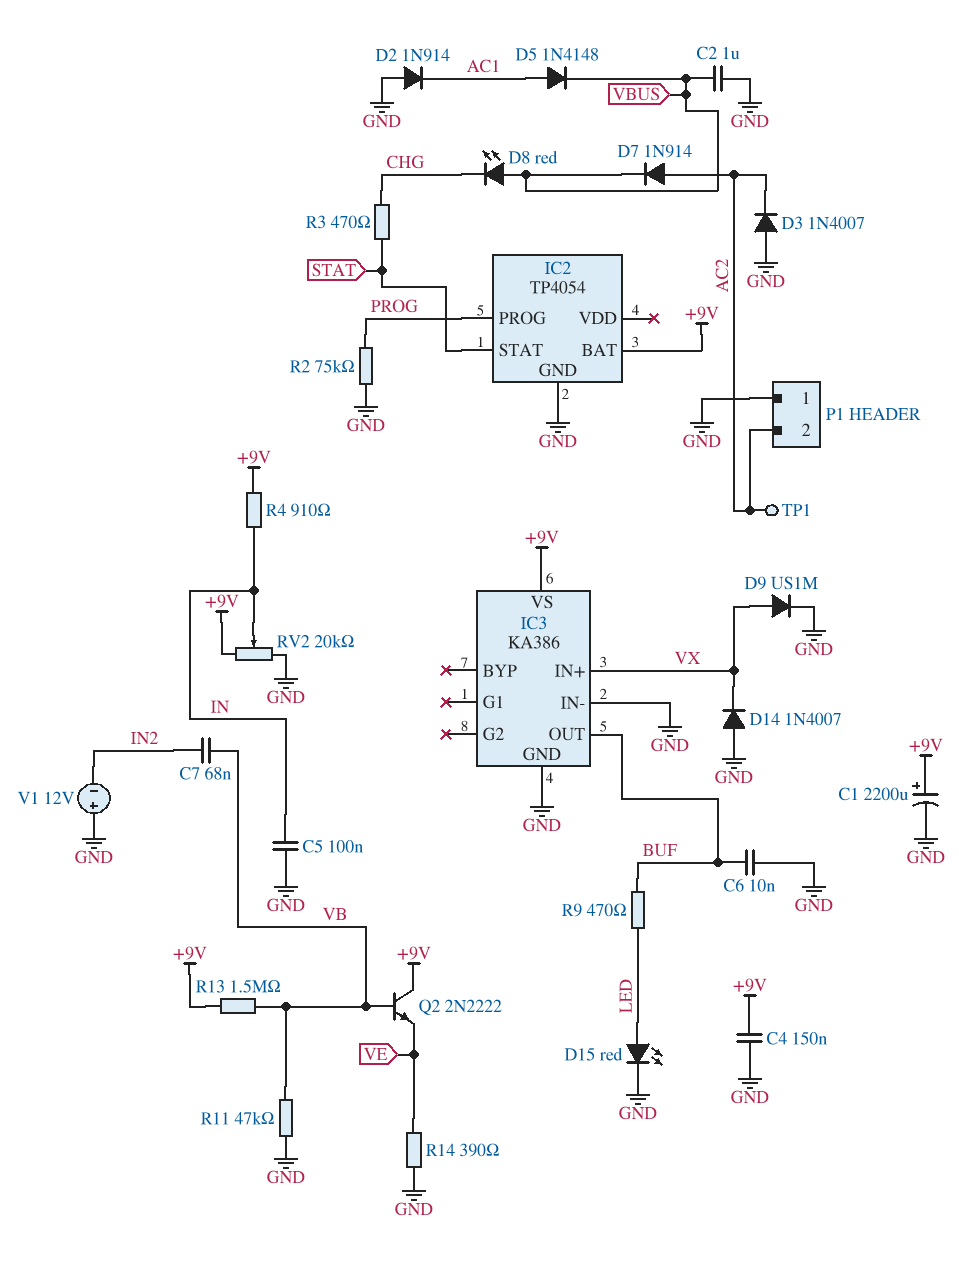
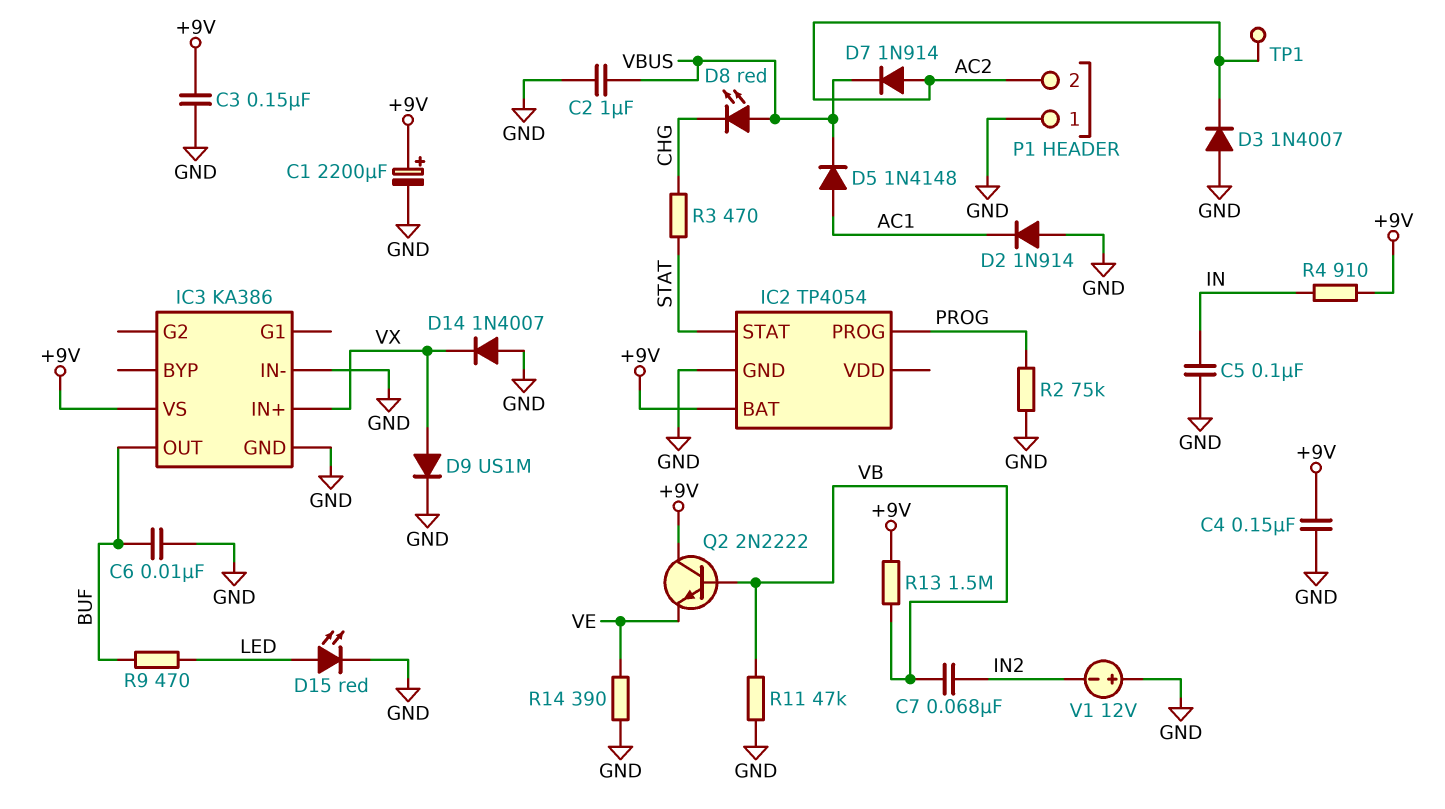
C3: none -> 150nF (+9V, GND)
RV2: 20k (+9V, GND, wiper IN) -> none

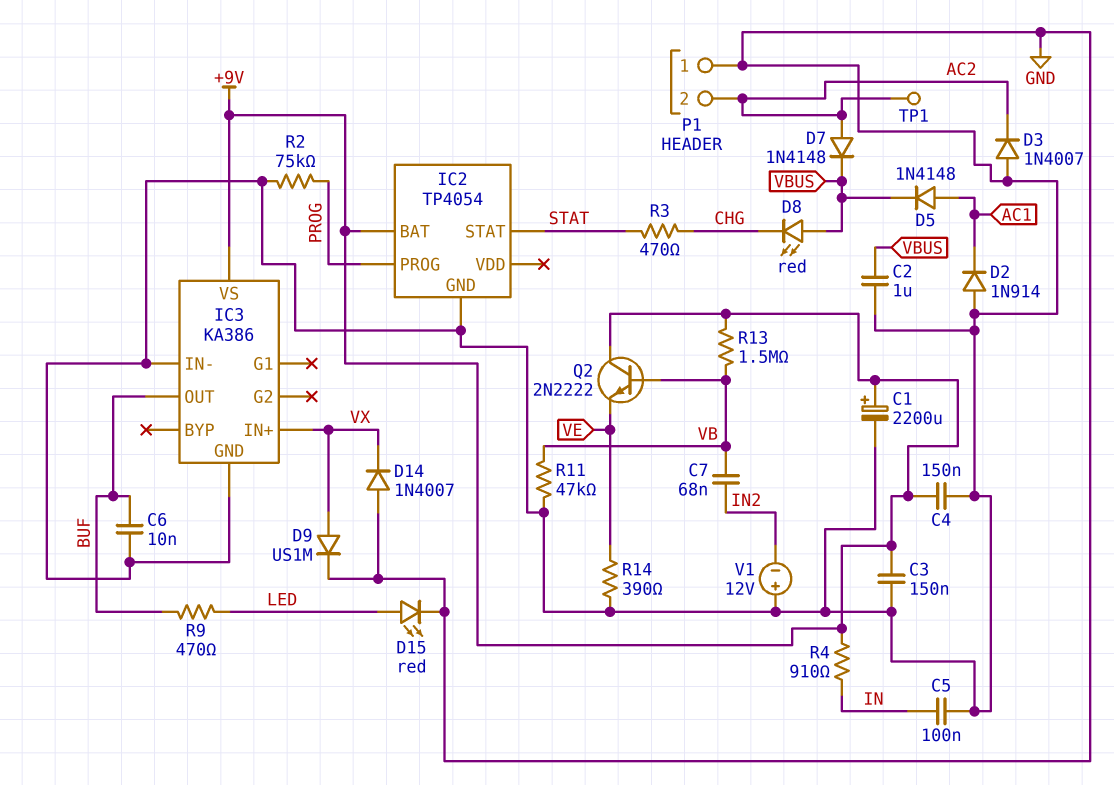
D7: diode 1N914 (A AC2, K VBUS) -> diode 1N4148 (A AC2, K VBUS)

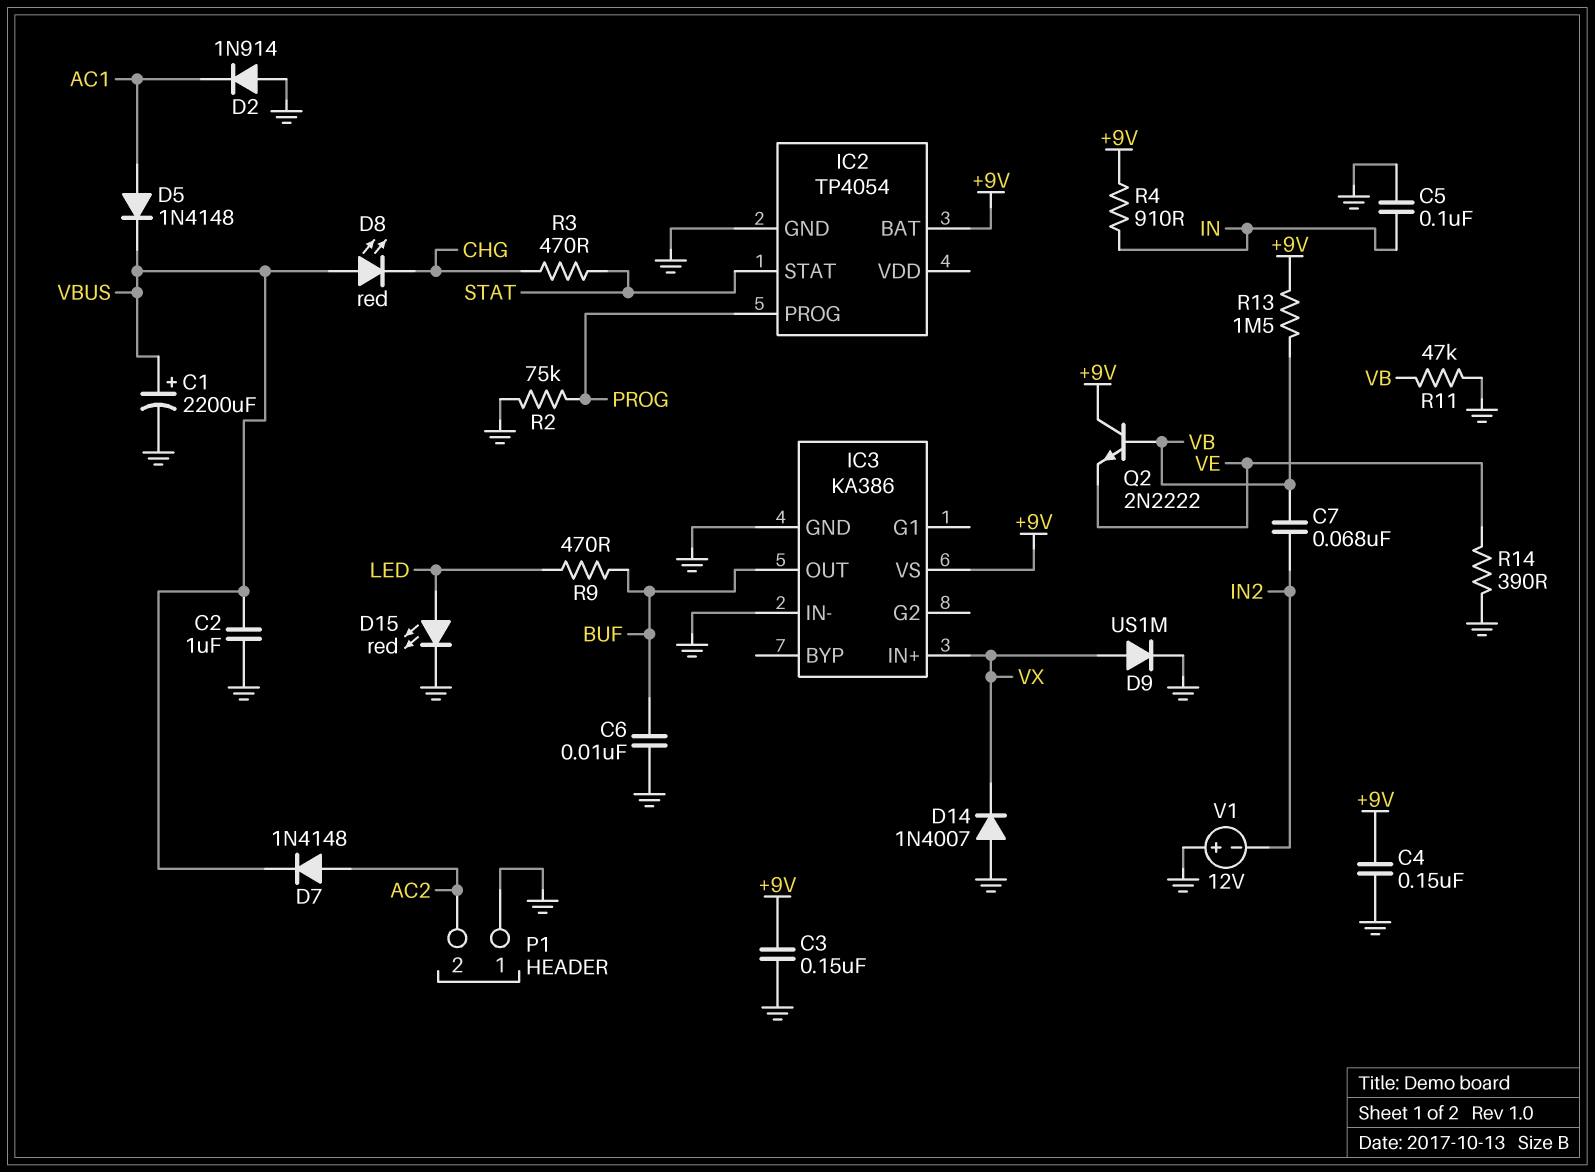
C1: 2200uF (plus +9V, minus GND) -> 2200uF (plus VBUS, minus GND)
D3: diode 1N4007 (A GND, K AC2) -> none
TP1: test point (AC2) -> none

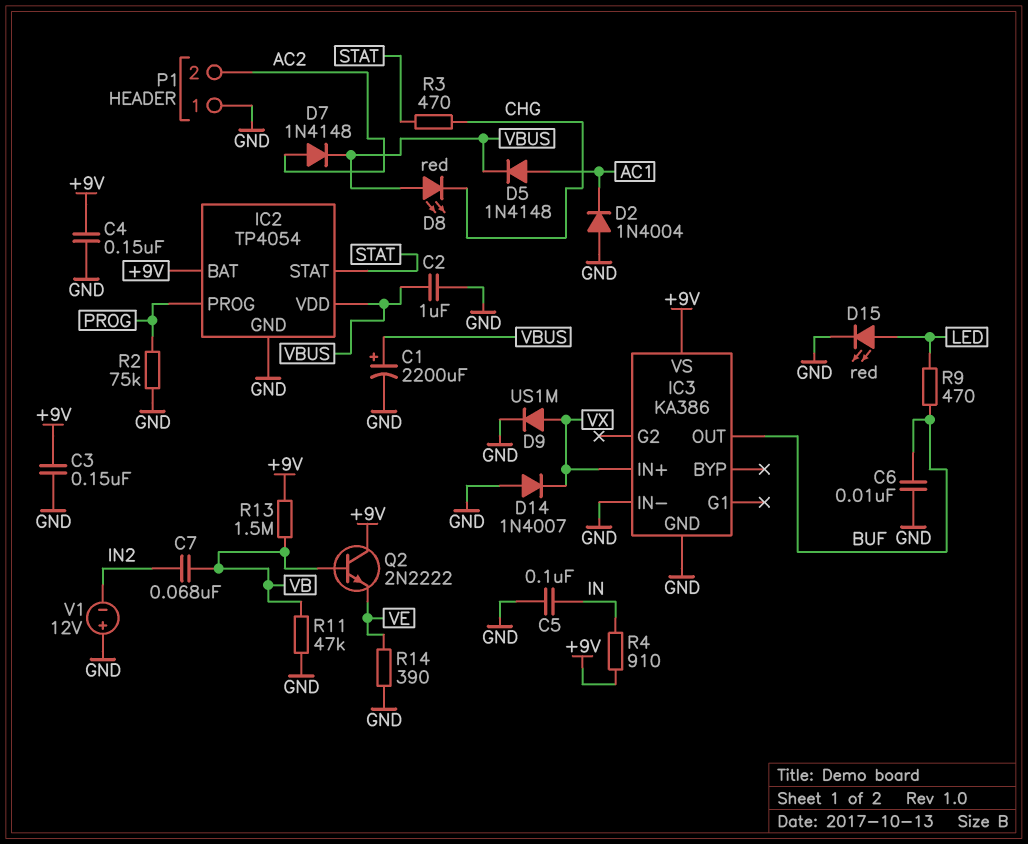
D2: diode 1N914 (A GND, K AC1) -> diode 1N4004 (A GND, K AC1)
IC2 pin VDD: none -> VBUS

